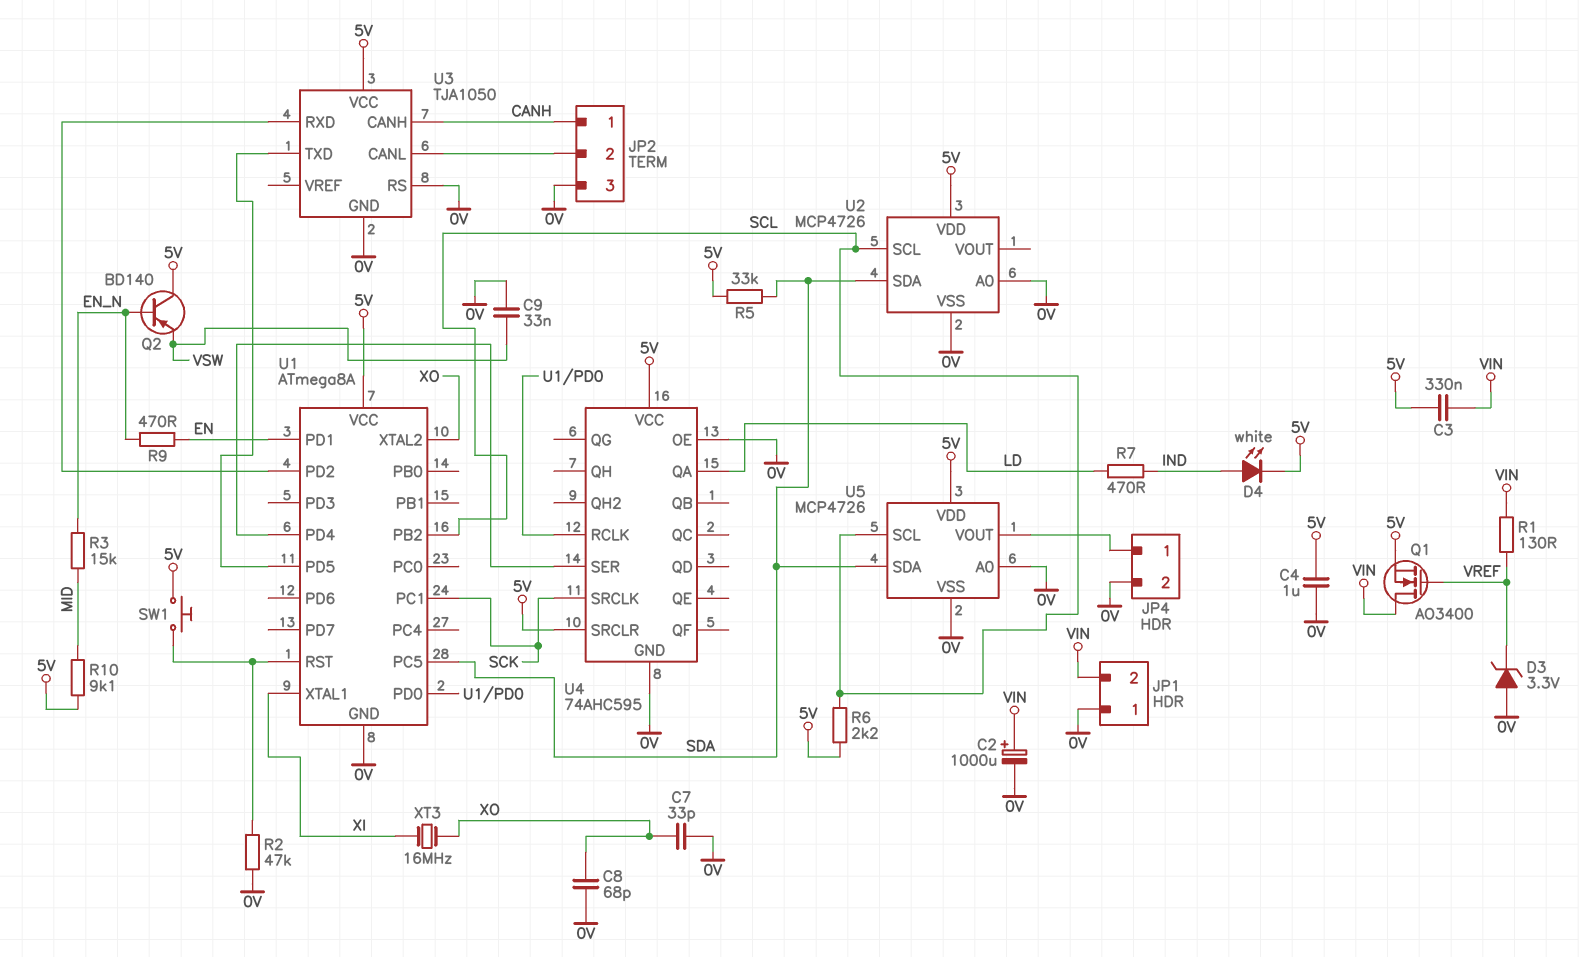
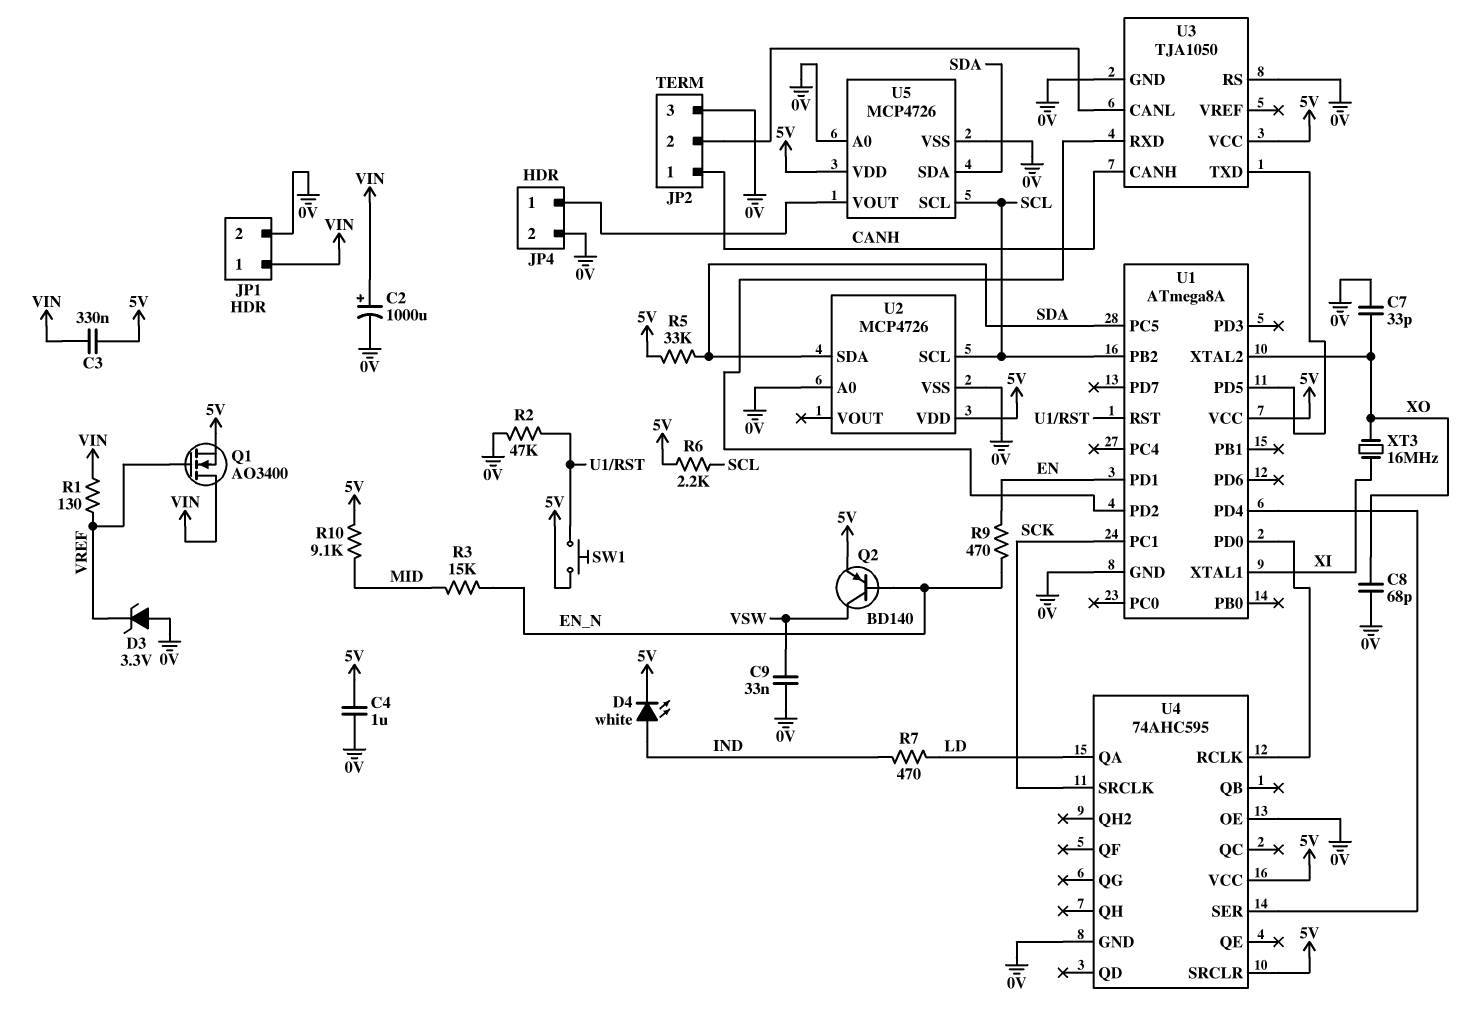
JP1 pin 1: 0V -> VIN
JP1 pin 2: VIN -> 0V
Q2: PNP BD140 (B EN_N, C 5V, E VSW) -> PNP BD140 (B EN_N, C VSW, E 5V)

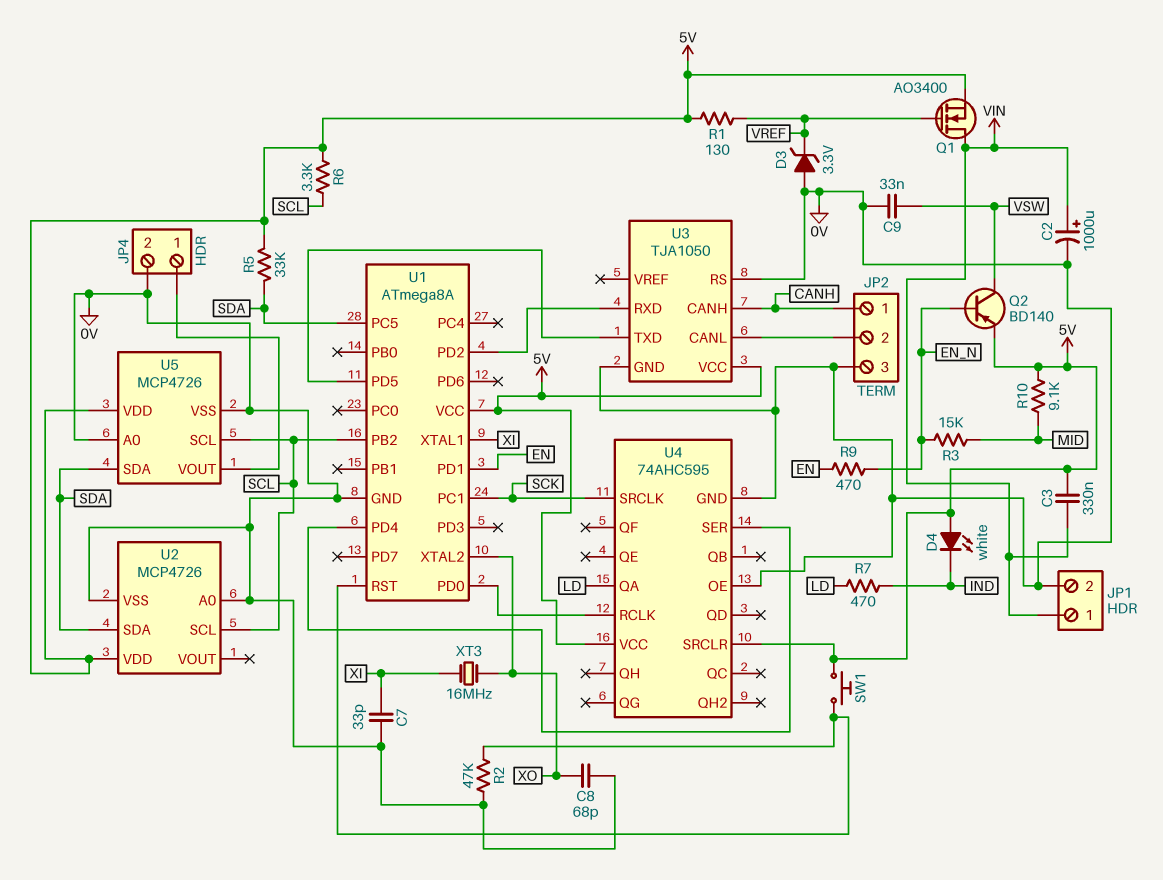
C4: 1uF (0V, 5V) -> none
C7: 33pF (0V, XO) -> 33pF (0V, XI)
D4: LED white (A IND, K 5V) -> LED white (A 5V, K IND)
R1: 130 (VIN, VREF) -> 130 (5V, VREF)
R6: 2.2k (5V, SCL) -> 3.3k (5V, SCL)

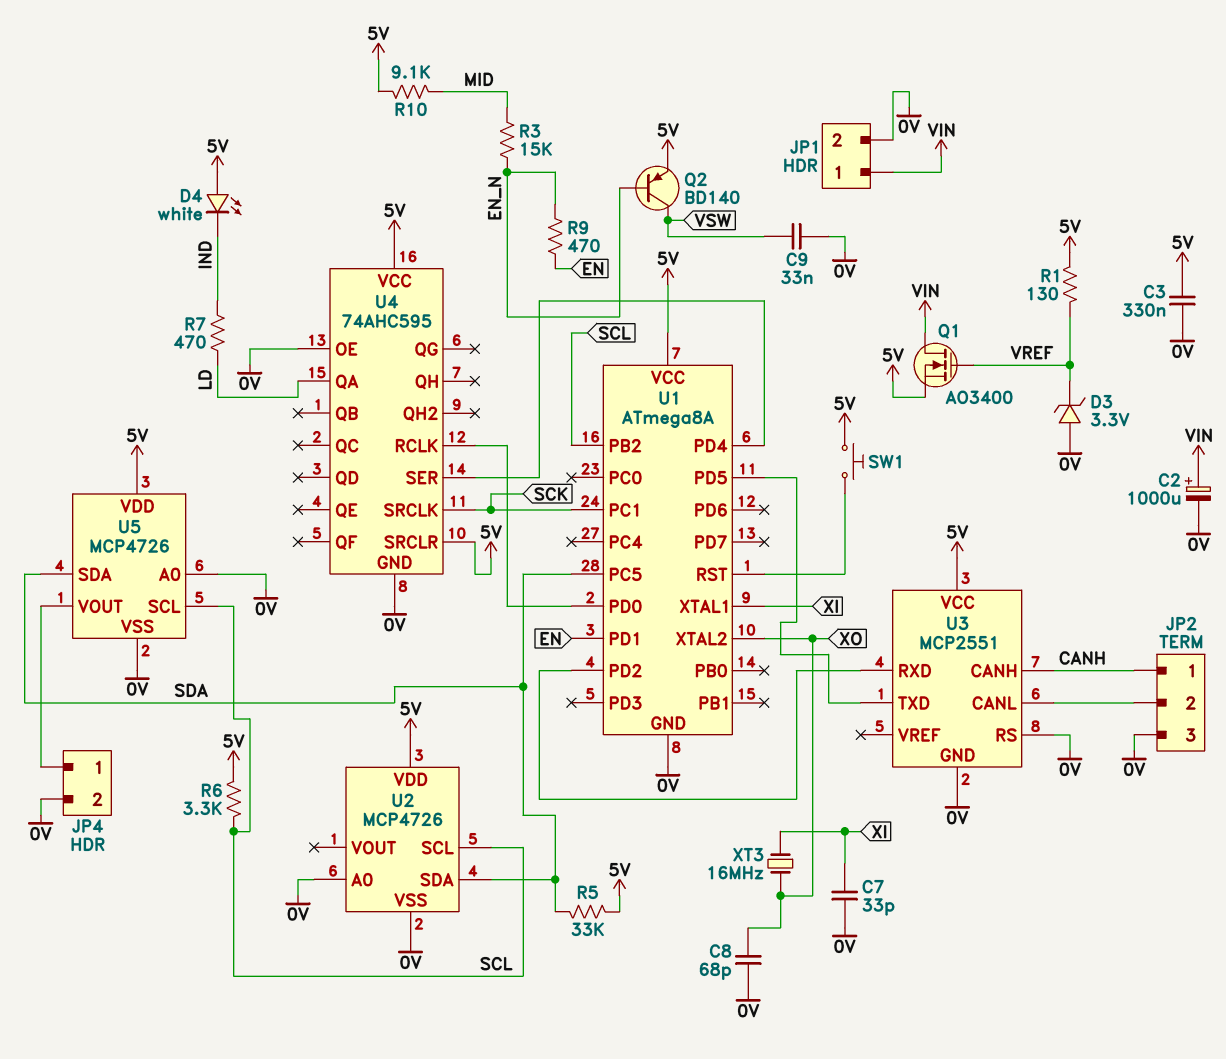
C3: 330nF (5V, VIN) -> 330nF (0V, 5V)
R2: 47k (0V, U1/RST) -> none
U3: TJA1050 -> MCP2551

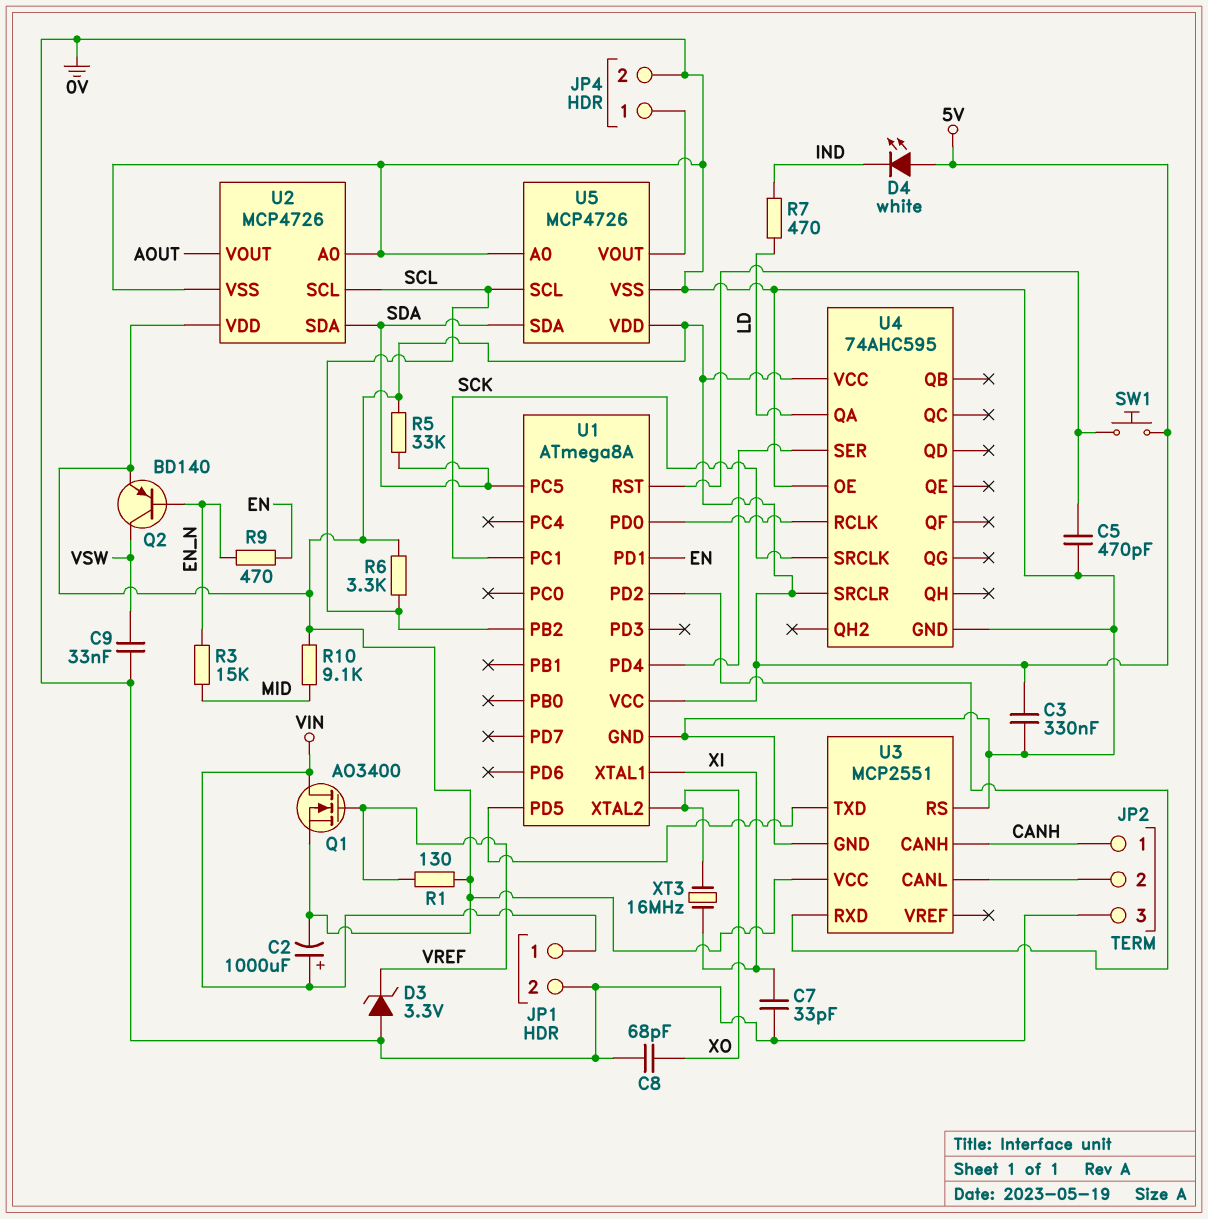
C2: 1000uF (plus VIN, minus 0V) -> 1000uF (plus VIN, minus 5V)
C5: none -> 470pF (0V, U1/RST)
U2 pin VOUT: none -> AOUT

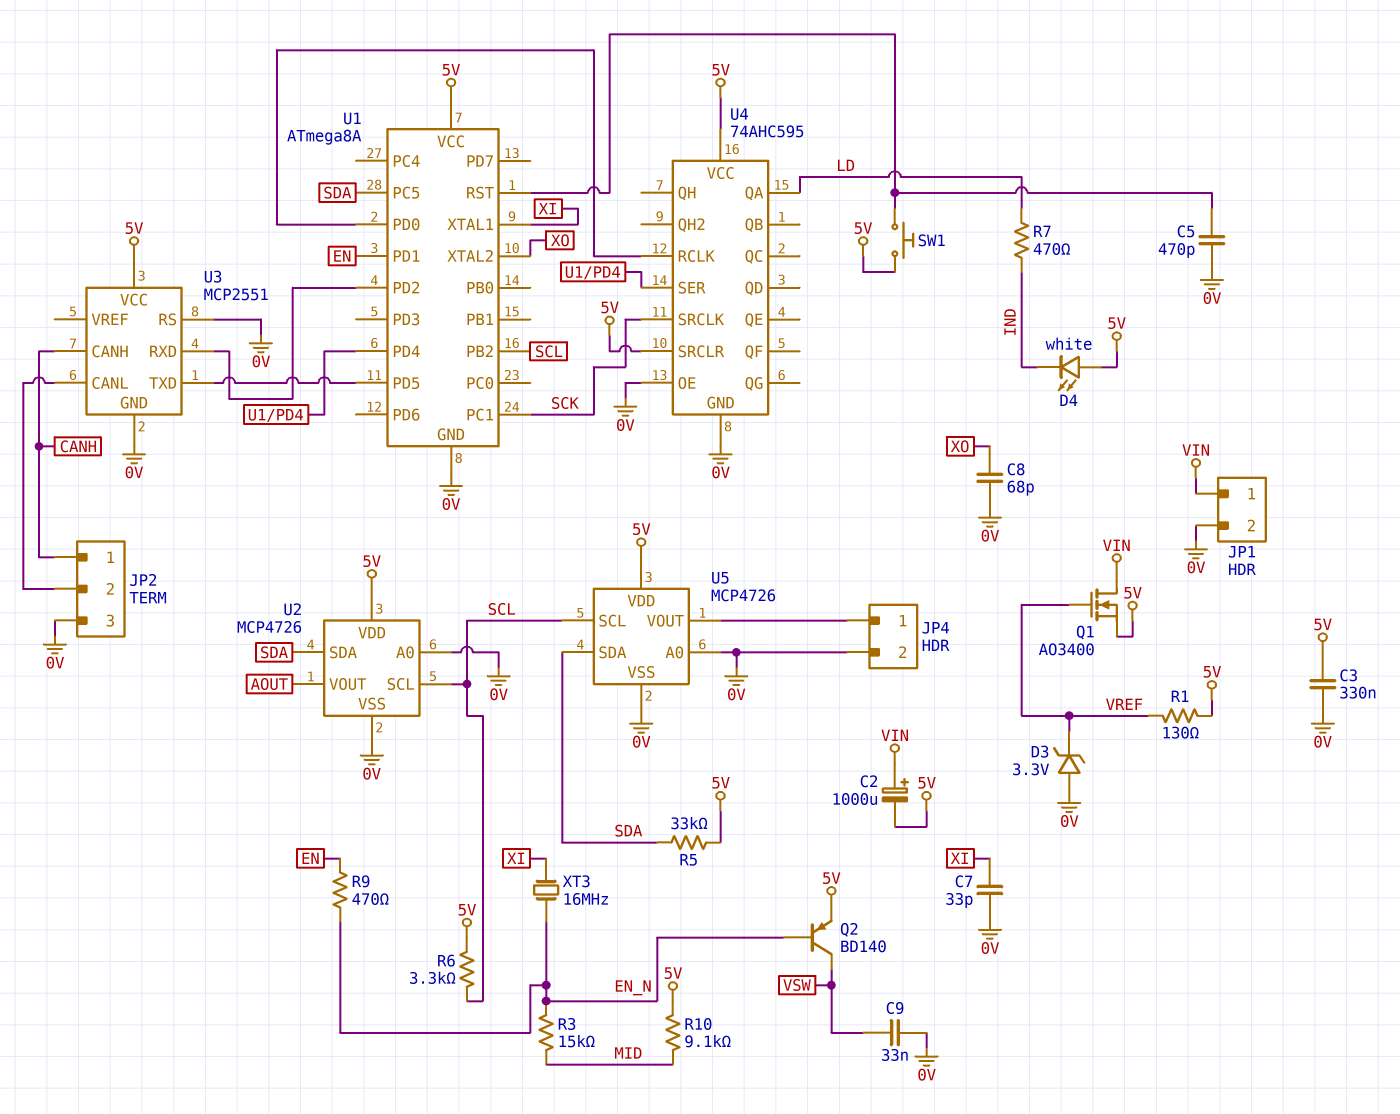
XT3: 16MHz (XI, XO) -> 16MHz (EN_N, XI)

